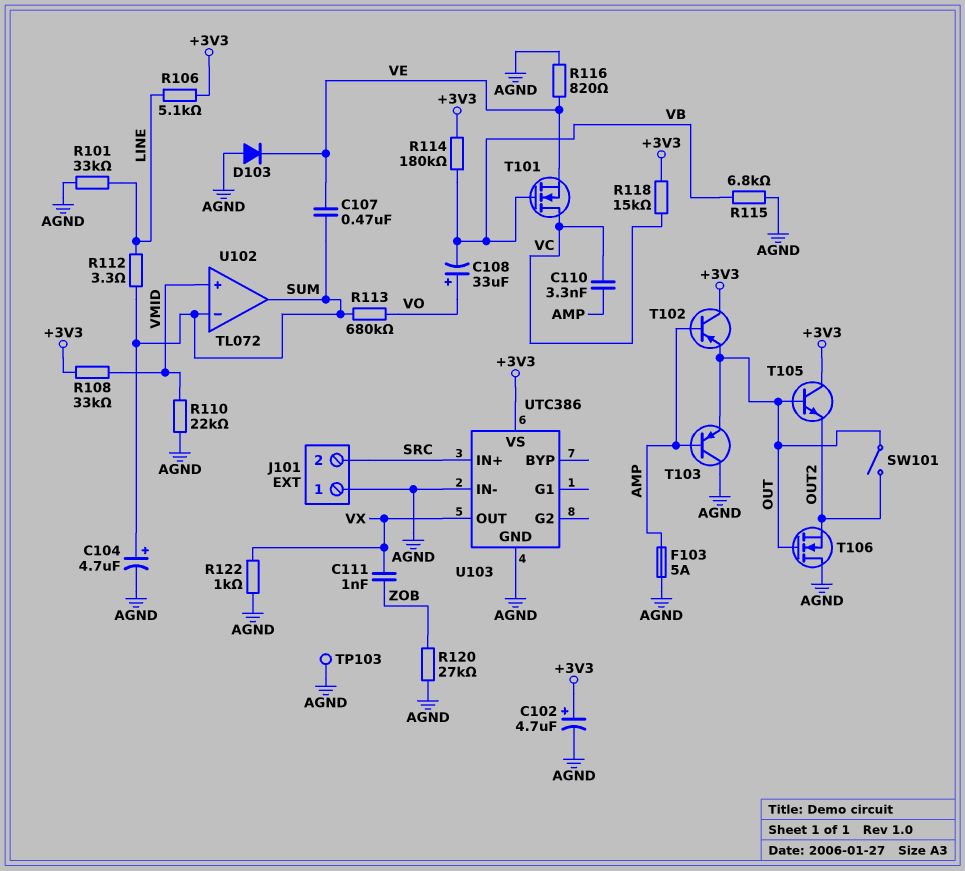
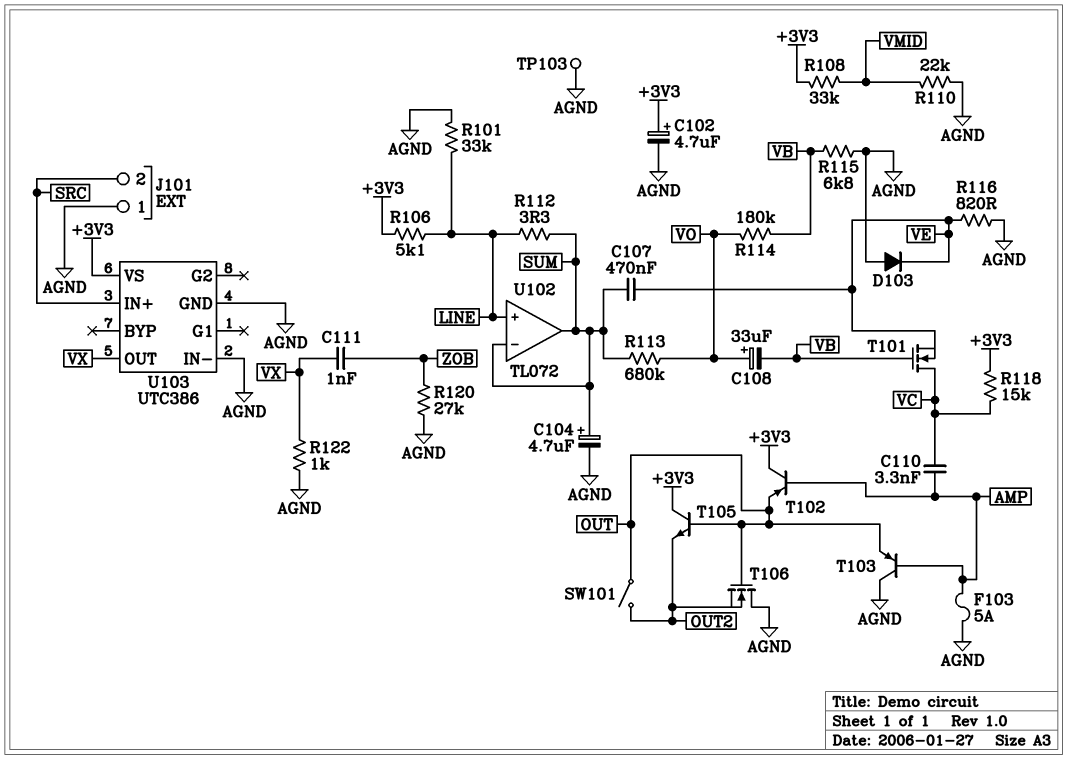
R114: 180k (+3V3, VB) -> 180k (VB, VO)
U102 pin in+: VMID -> LINE

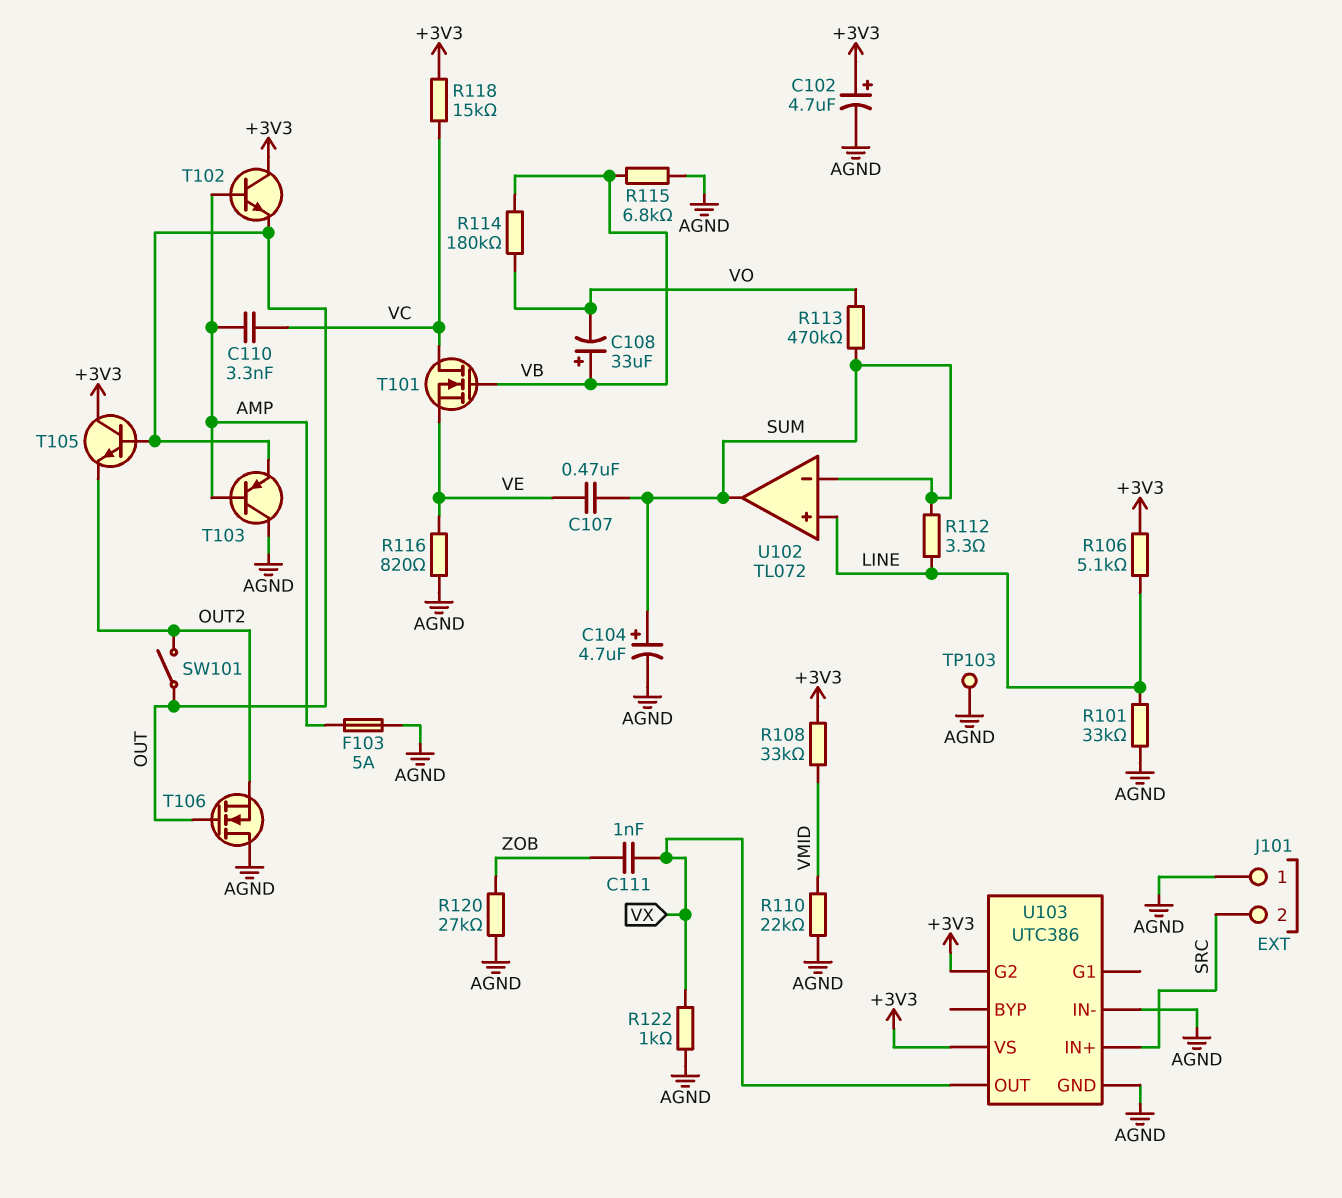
C108: 33uF (plus VO, minus VB) -> 33uF (plus VB, minus VO)
D103: diode (A AGND, K VE) -> none
R113: 680k (SUM, VO) -> 470k (SUM, VO)
T102: PNP (B AMP, C +3V3, E OUT) -> NPN (B AMP, C +3V3, E OUT)
U103 pin G2: none -> +3V3

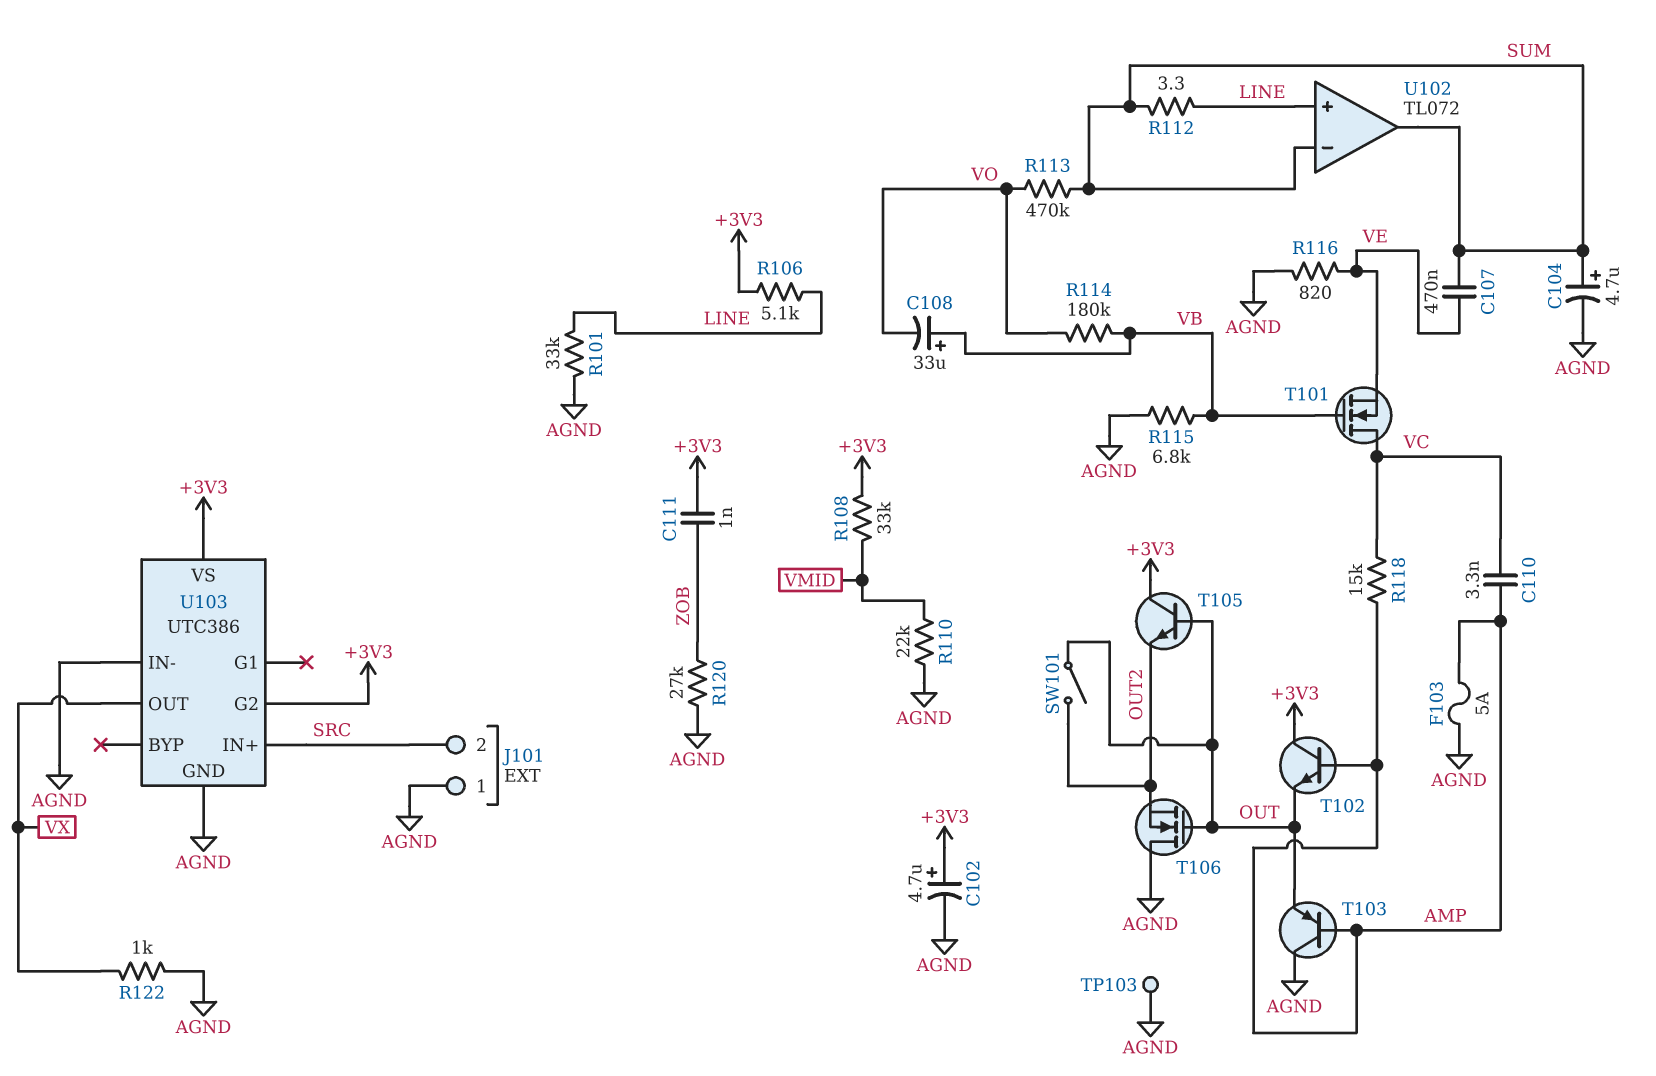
C111: 1nF (VX, ZOB) -> 1nF (+3V3, ZOB)
R118: 15k (+3V3, VC) -> 15k (AMP, VC)

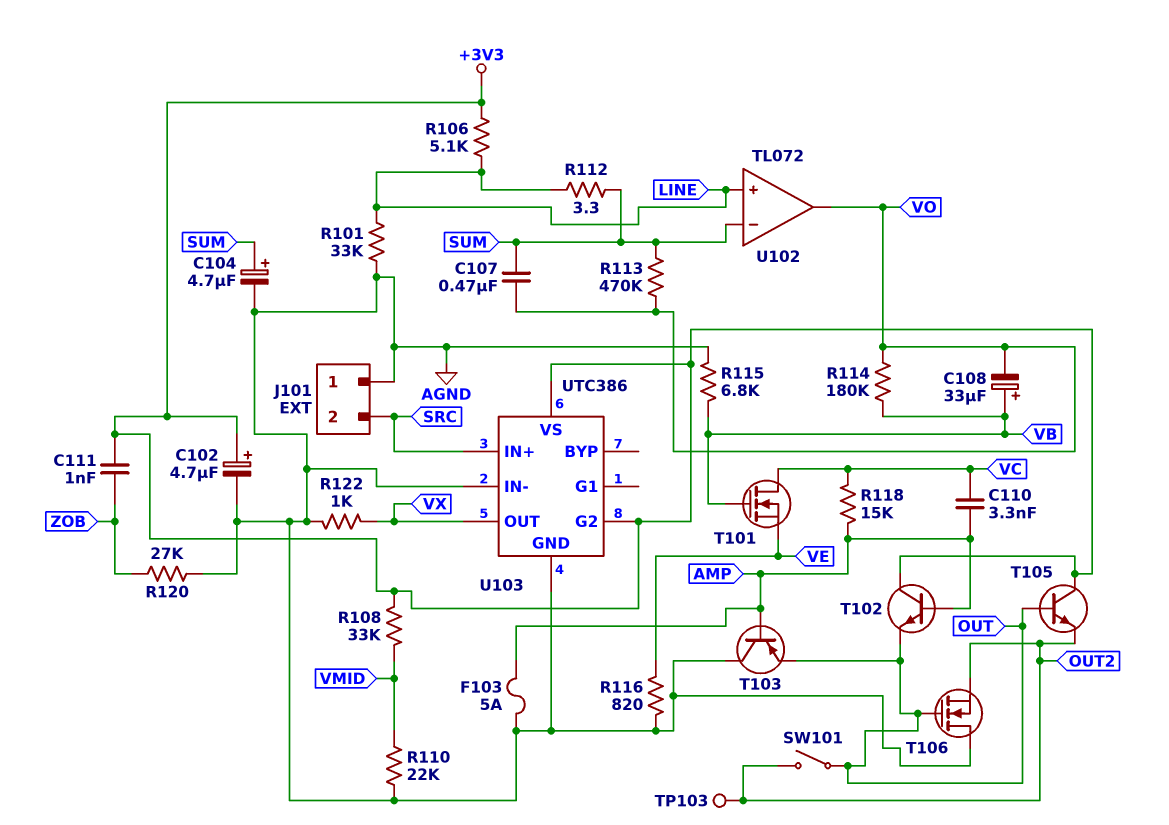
C107: 470nF (SUM, VE) -> 470nF (SUM, VO)
TP103: test point (AGND) -> test point (OUT2)
U102 pin out: SUM -> VO

